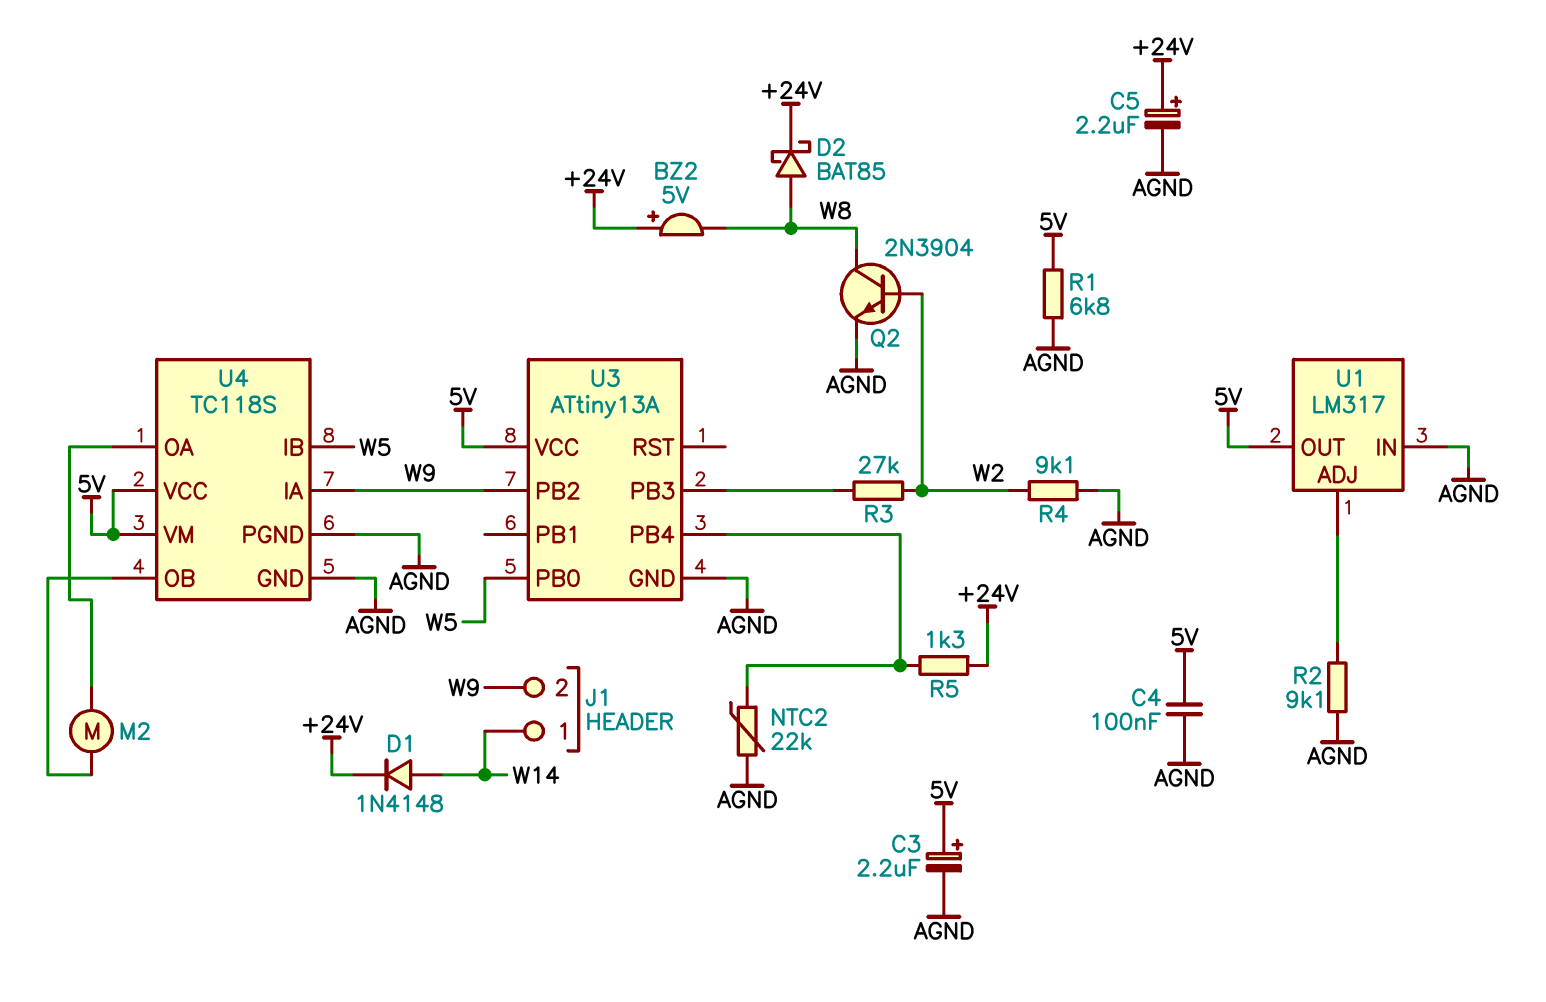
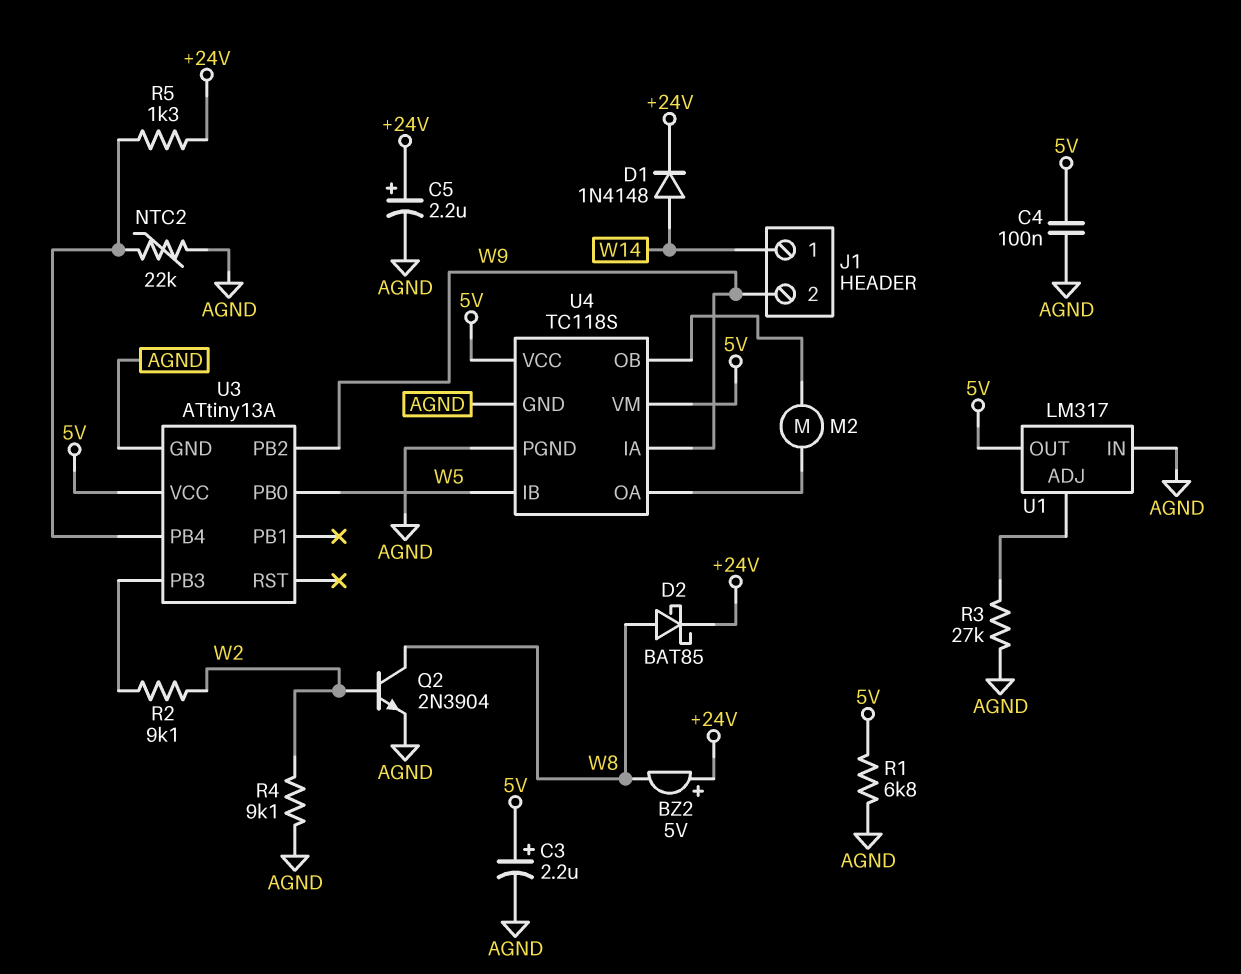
R2: 9.1k (AGND, U1/ADJ) -> 9.1k (U3/PB3, W2)
R3: 27k (U3/PB3, W2) -> 27k (AGND, U1/ADJ)

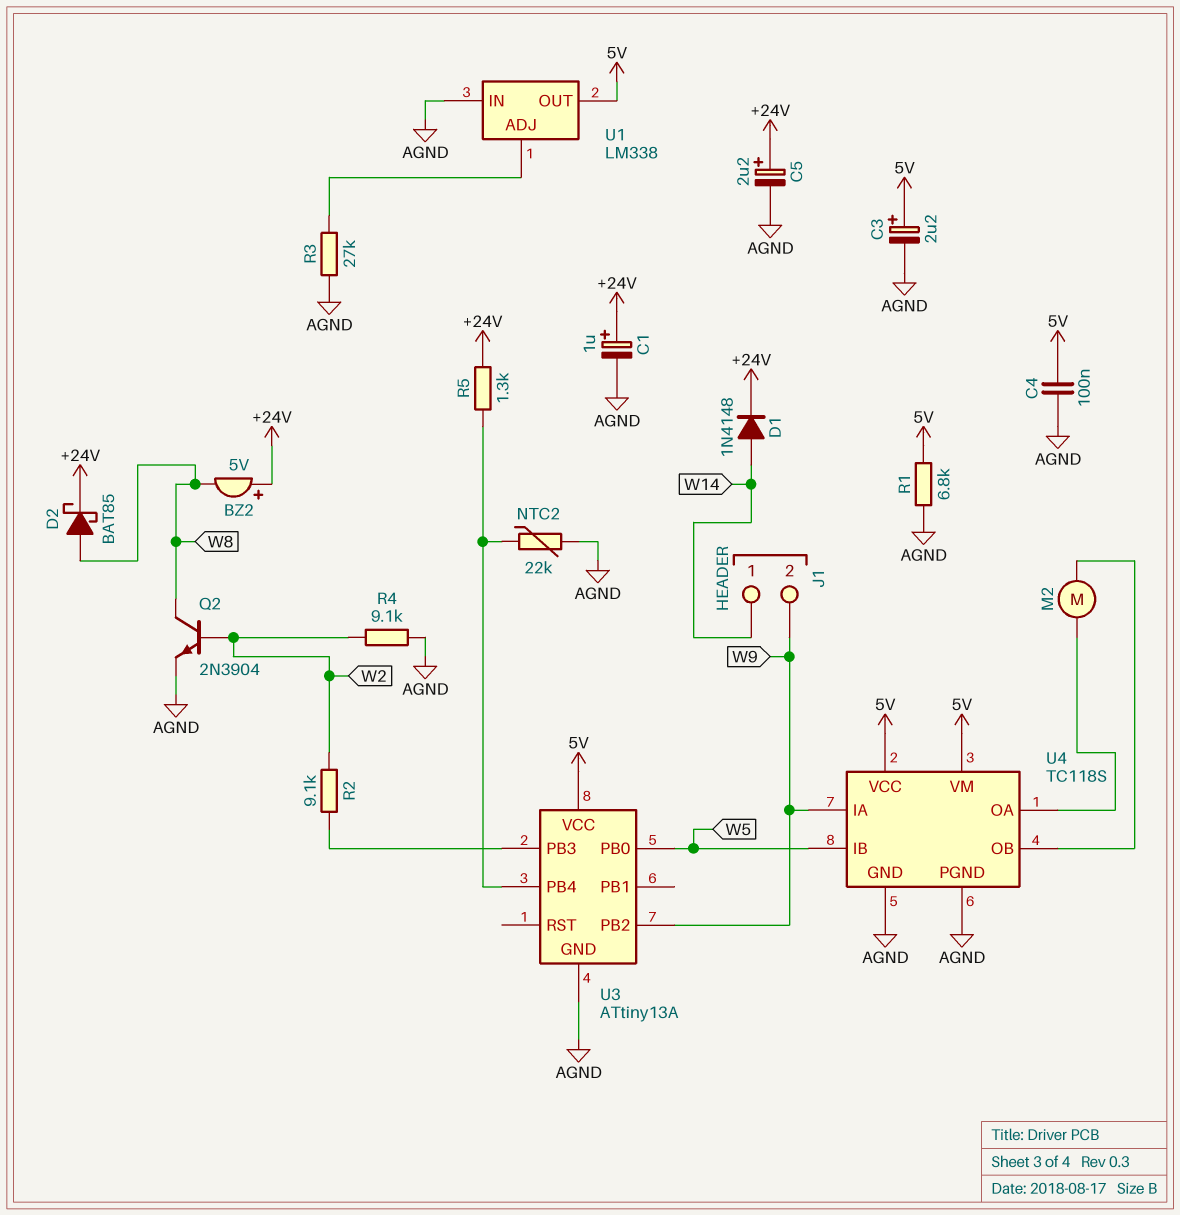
C1: none -> 1uF (plus +24V, minus AGND)
U1: LM317 -> LM338

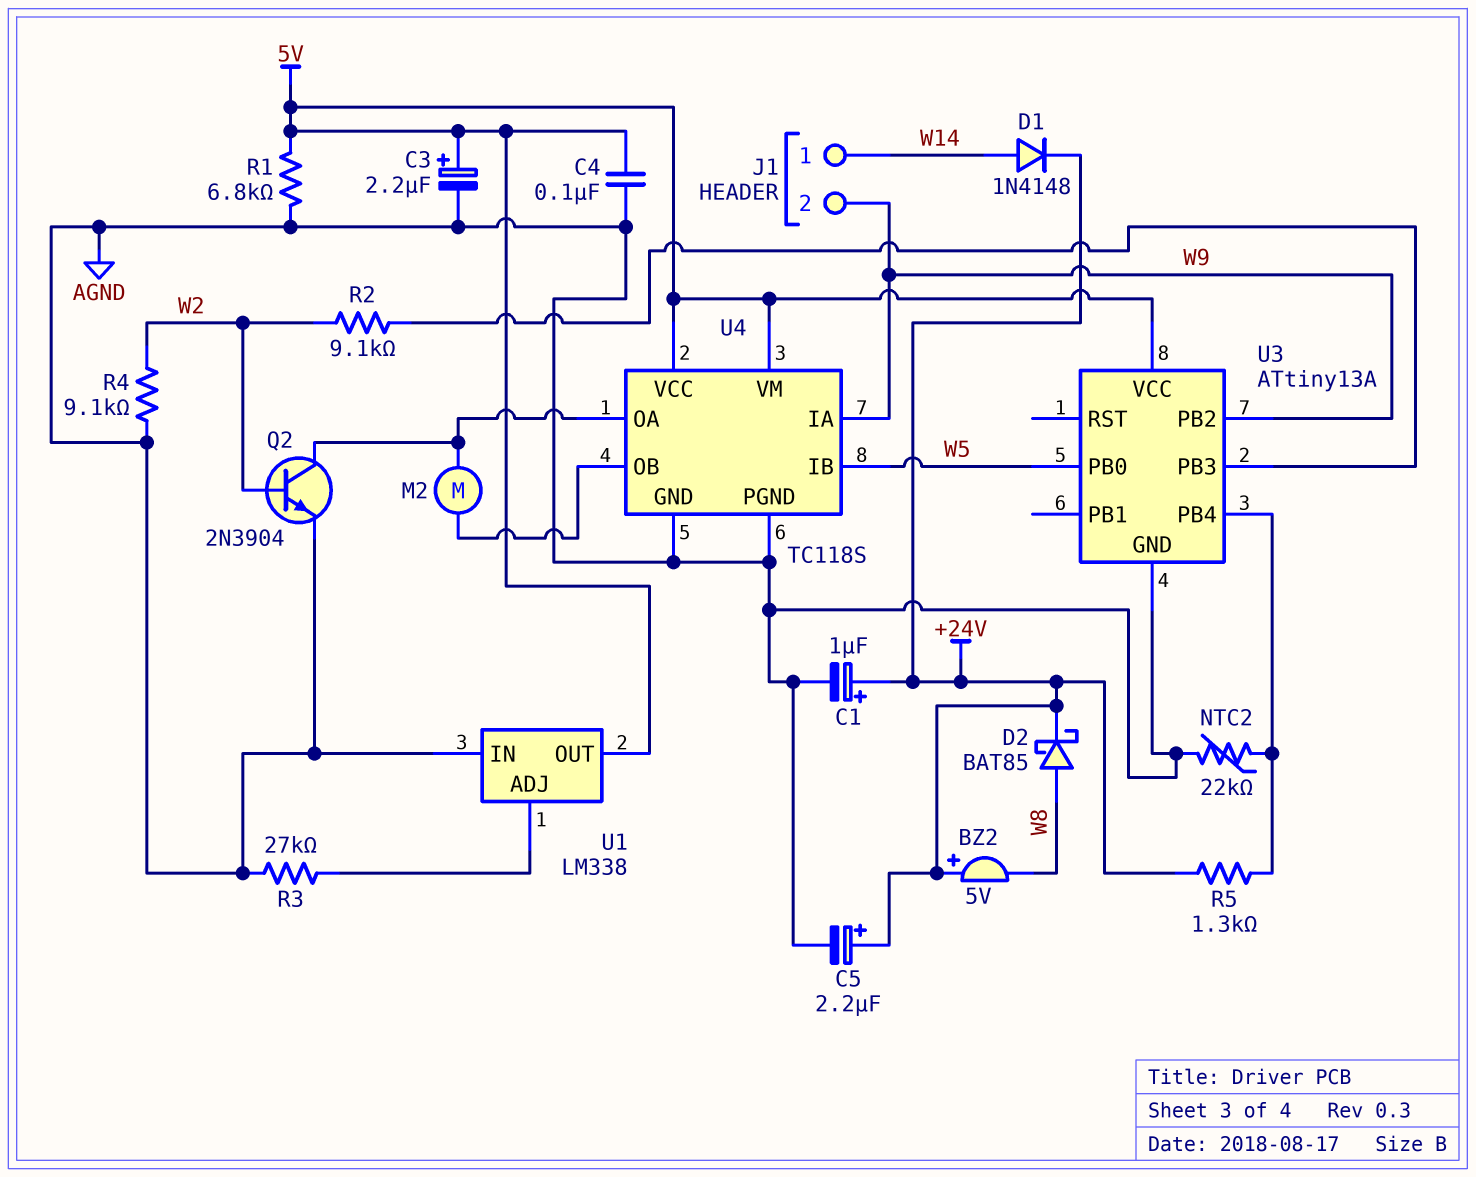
Q2: NPN 2N3904 (B W2, C W8, E AGND) -> NPN 2N3904 (B W2, C U4/OA, E AGND)

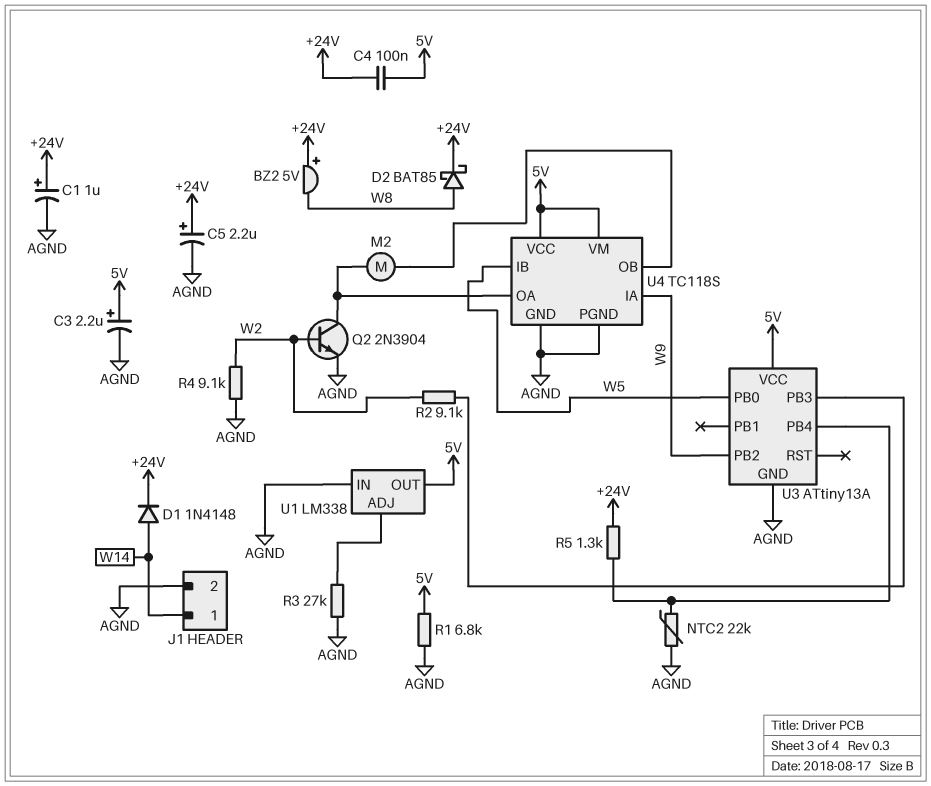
C4: 100nF (5V, AGND) -> 100nF (+24V, 5V)
J1 pin 2: W9 -> AGND

